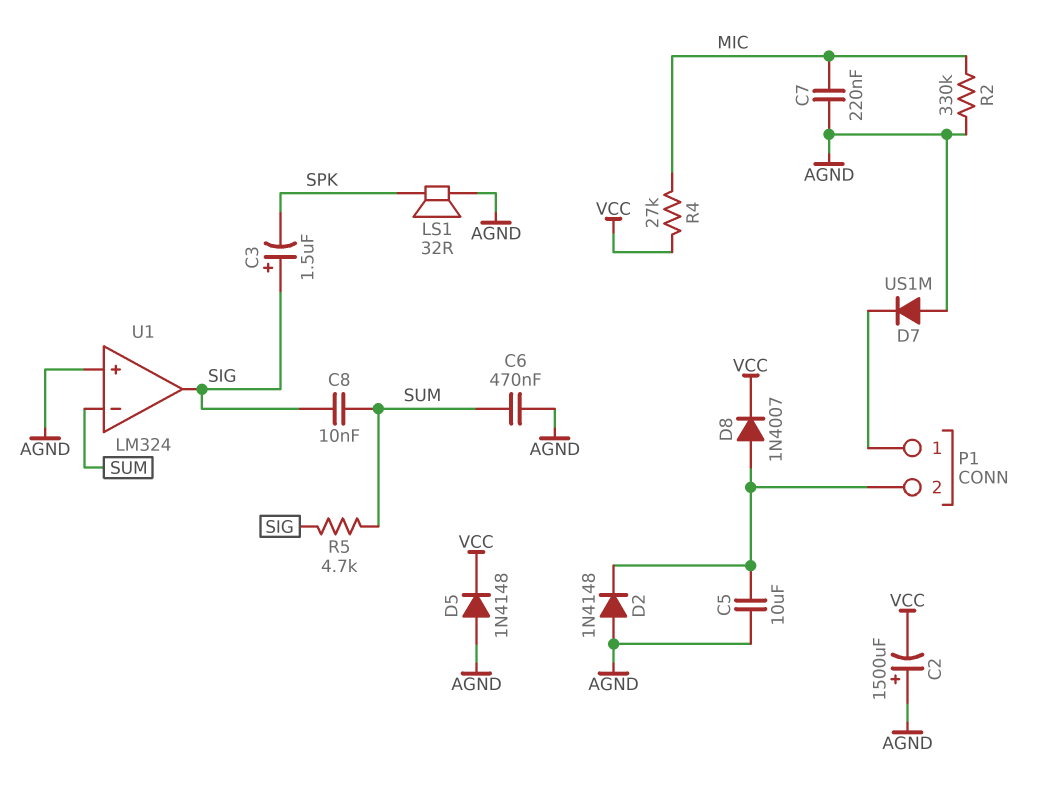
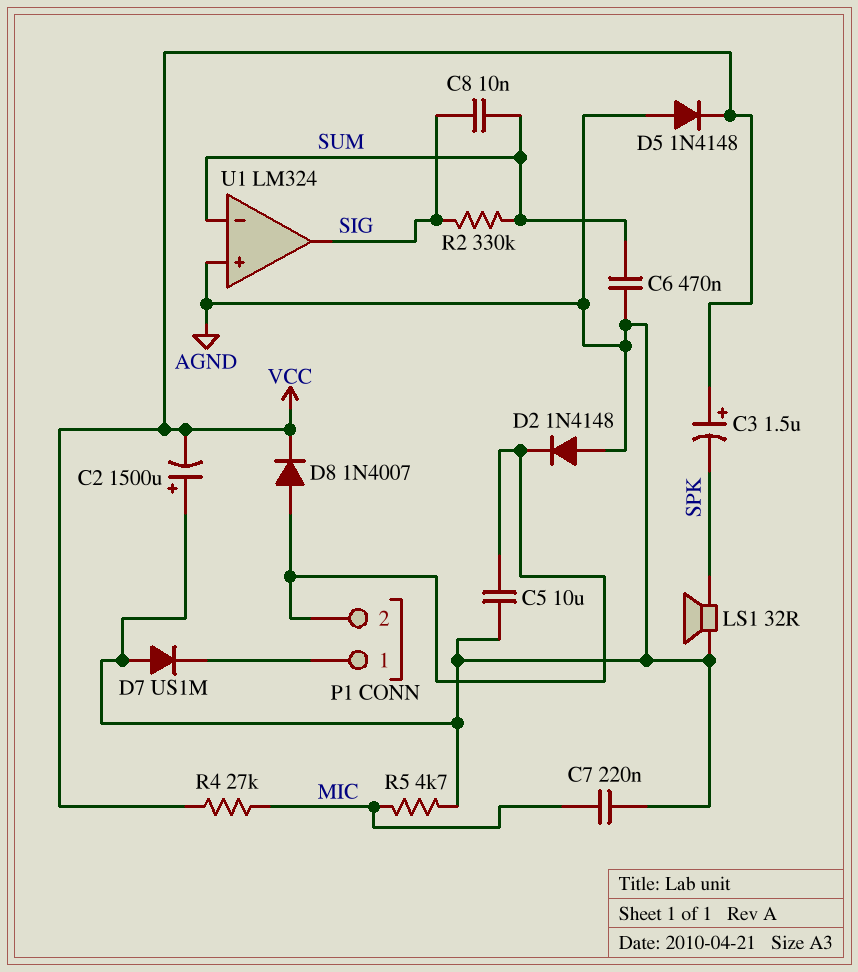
C3: 1.5uF (plus SIG, minus SPK) -> 1.5uF (plus VCC, minus SPK)
R2: 330k (AGND, MIC) -> 330k (SIG, SUM)
R5: 4.7k (SIG, SUM) -> 4.7k (AGND, MIC)

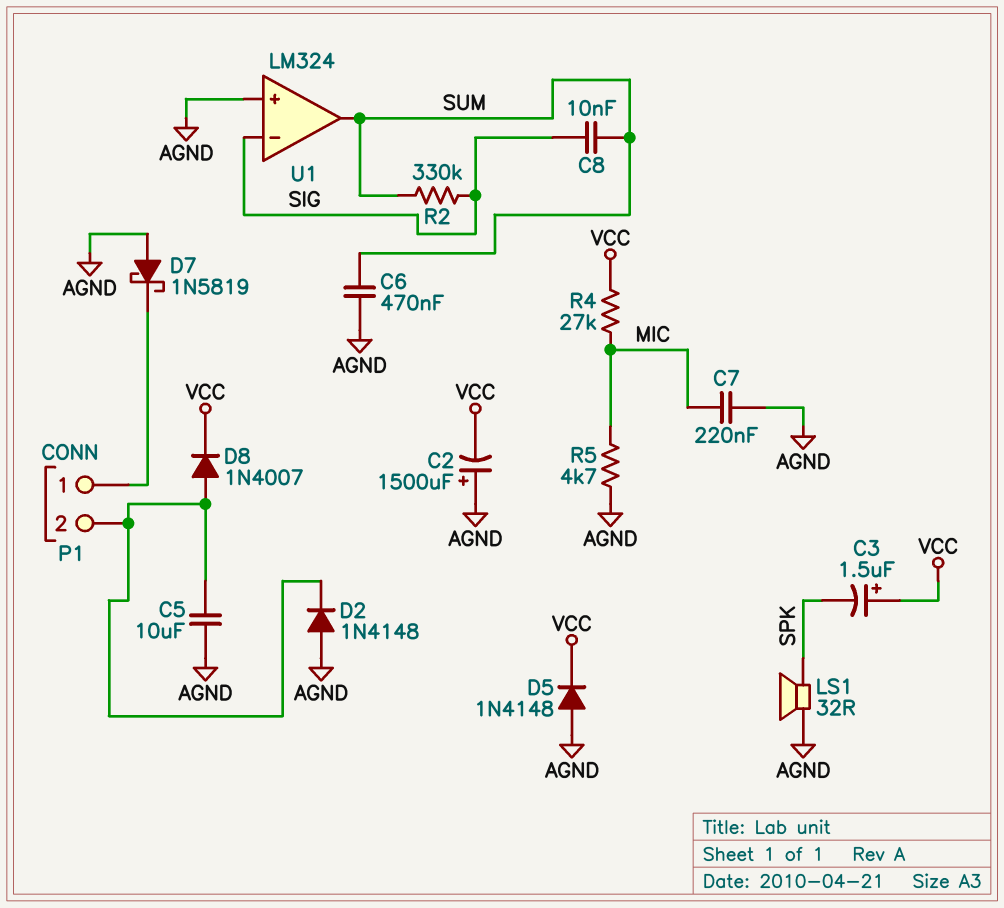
D7: diode US1M (A AGND, K P1/1) -> schottky 1N5819 (A AGND, K P1/1)
U1 pin in-: SUM -> SIG
U1 pin out: SIG -> SUM

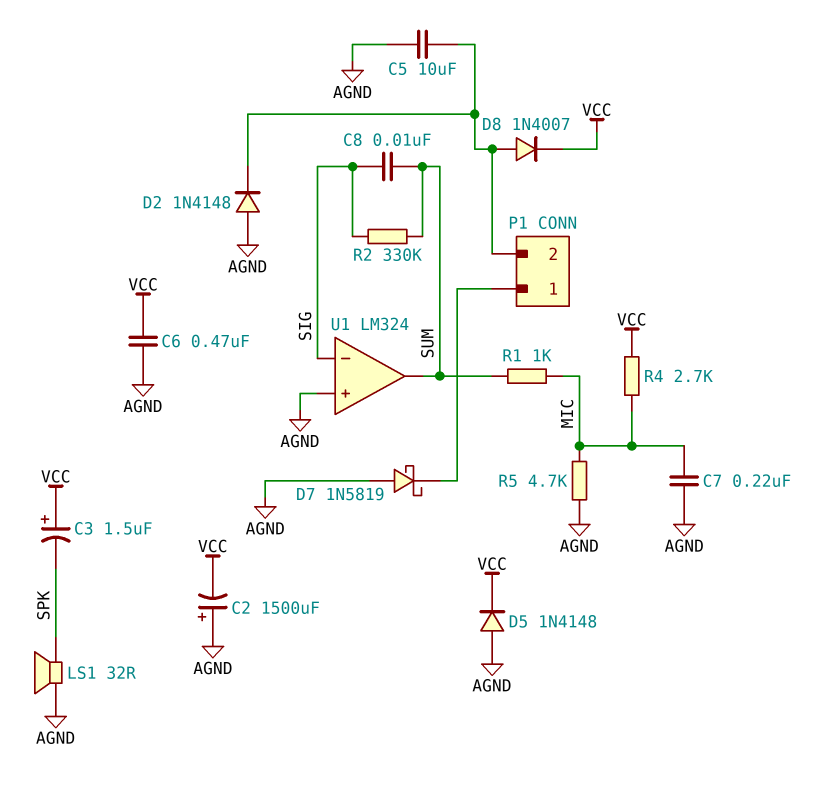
C6: 470nF (AGND, SUM) -> 470nF (AGND, VCC)
R1: none -> 1k (MIC, SUM)
R4: 27k (MIC, VCC) -> 2.7k (MIC, VCC)

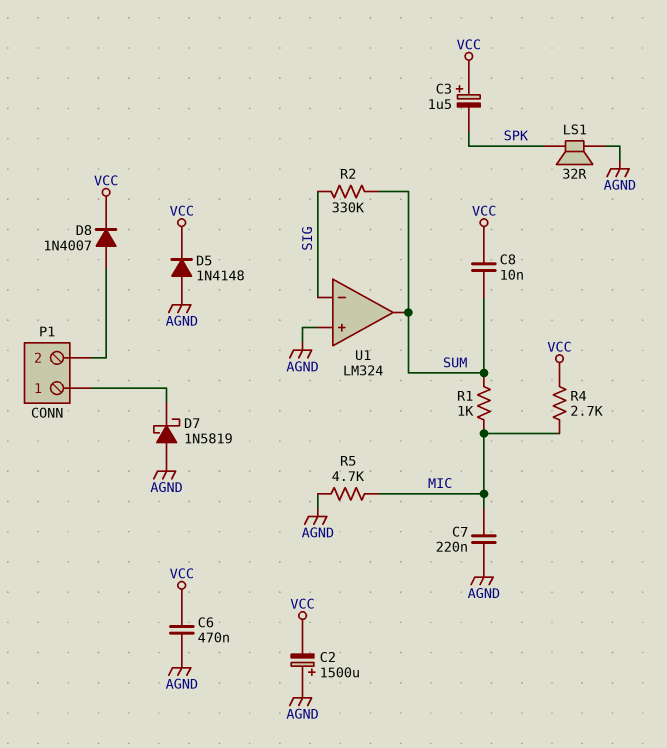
C5: 10uF (AGND, P1/2) -> none
C8: 10nF (SIG, SUM) -> 10nF (SUM, VCC)
D2: diode 1N4148 (A AGND, K P1/2) -> none

